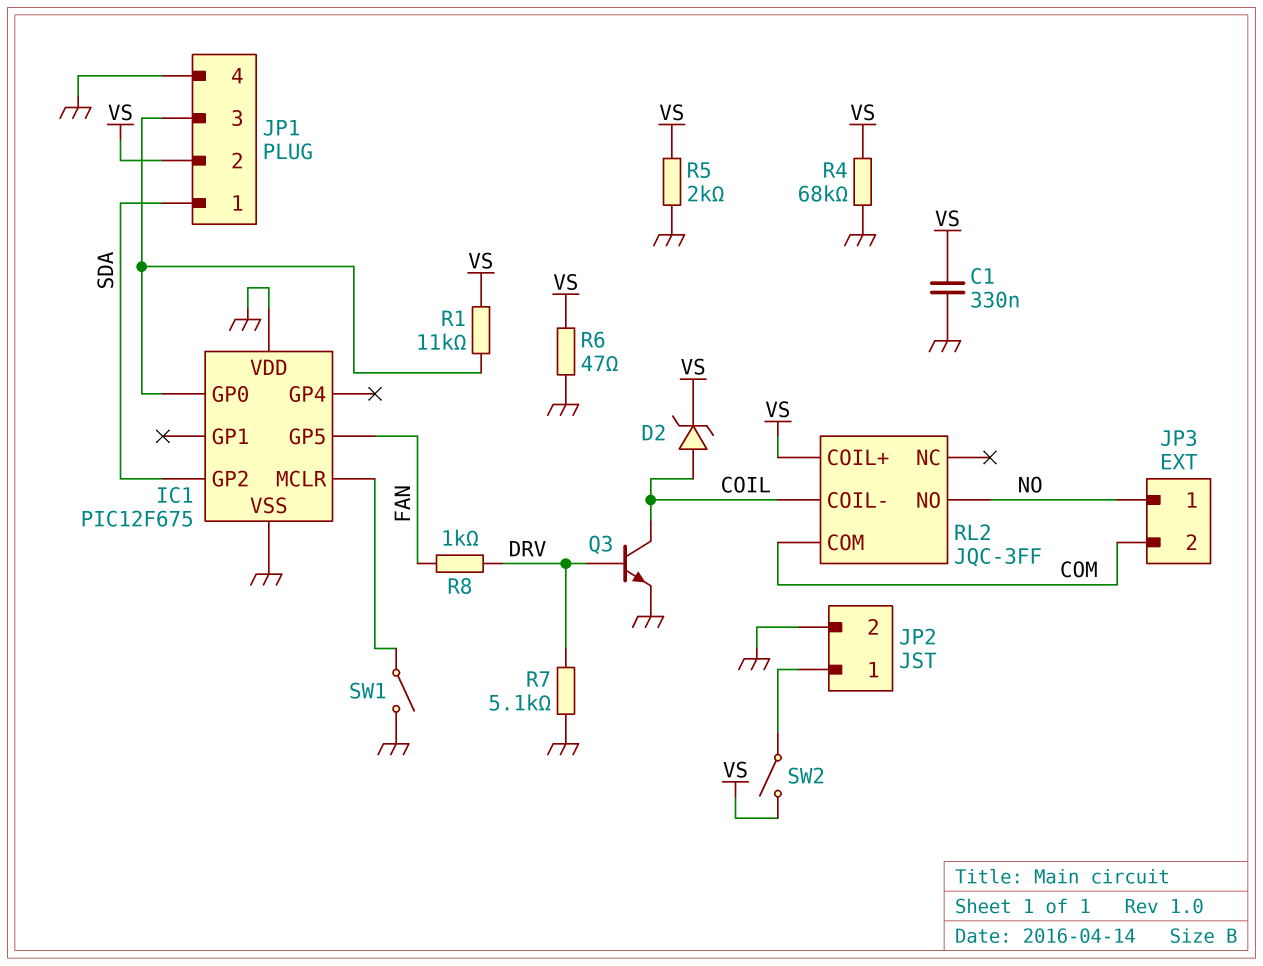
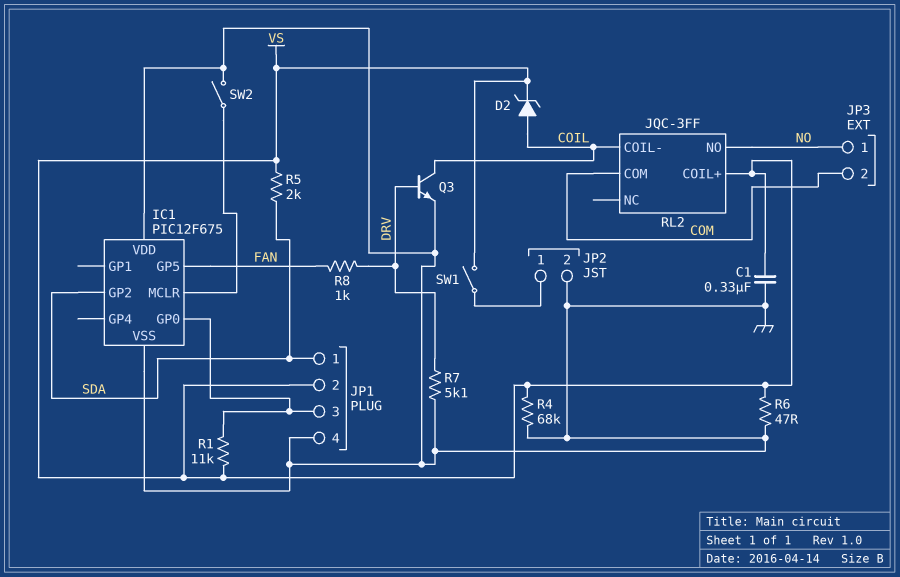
R5: 2k (GND, VS) -> 2k (SDA, VS)
SW1: switch (GND, IC1/MCLR) -> switch (JP2/1, VS)
SW2: switch (JP2/1, VS) -> switch (GND, IC1/MCLR)

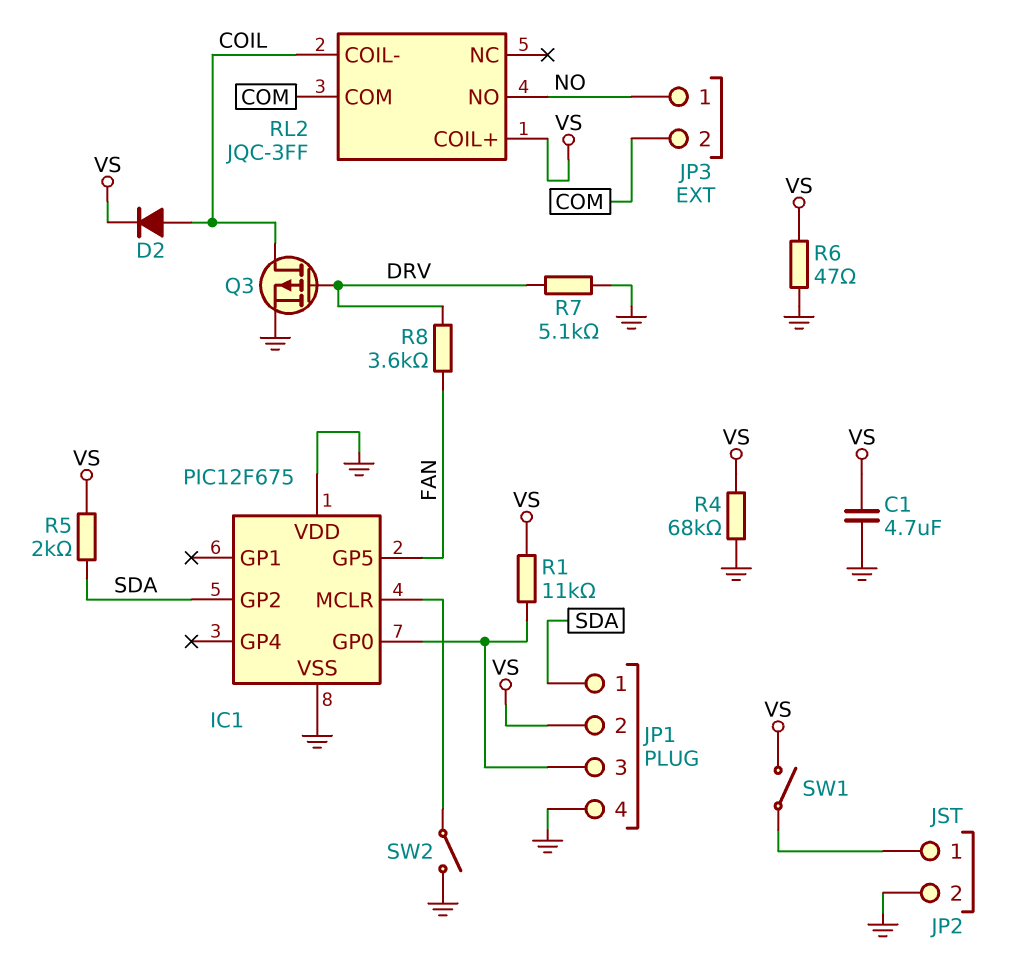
C1: 330nF (GND, VS) -> 4.7uF (GND, VS)
D2: zener (A COIL, K VS) -> diode (A COIL, K VS)
Q3: NPN (B DRV, C COIL, E GND) -> PMOS (G DRV, D COIL, S GND)
R8: 1k (DRV, FAN) -> 3.6k (DRV, FAN)

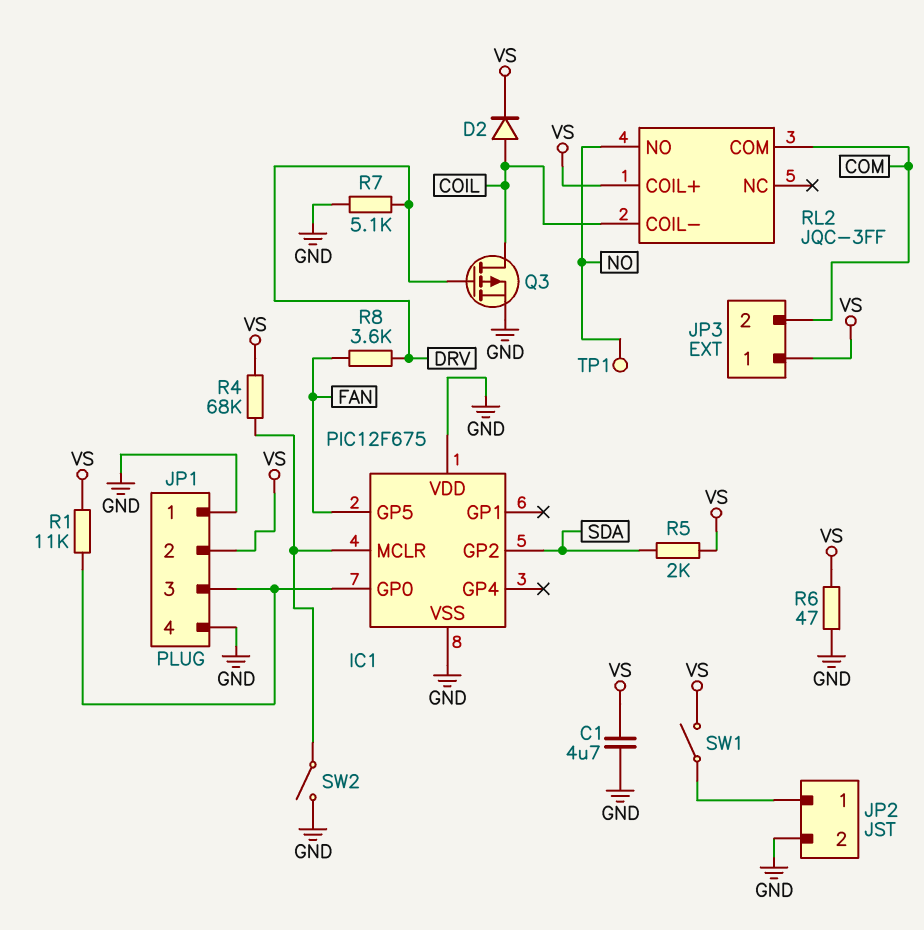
JP1 pin 1: SDA -> GND
JP3 pin 1: NO -> VS
R4: 68k (GND, VS) -> 68k (IC1/MCLR, VS)
TP1: none -> test point (NO)

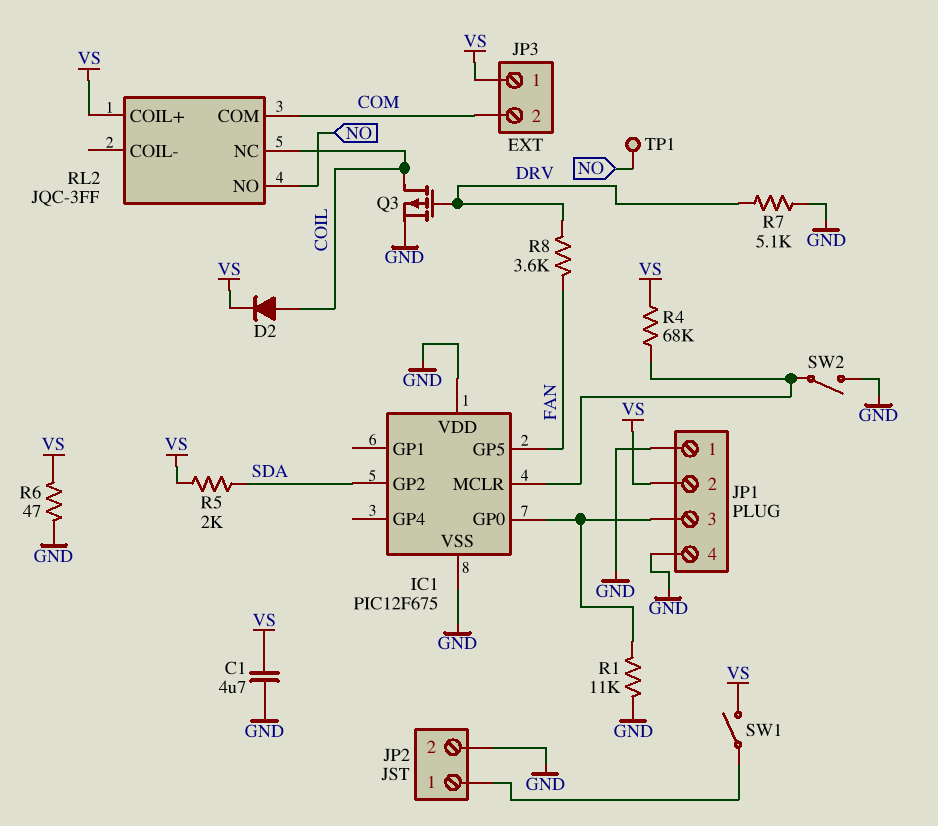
R1: 11k (IC1/GP0, VS) -> 11k (GND, IC1/GP0)
RL2 pin COIL-: COIL -> none
RL2 pin NC: none -> COIL

